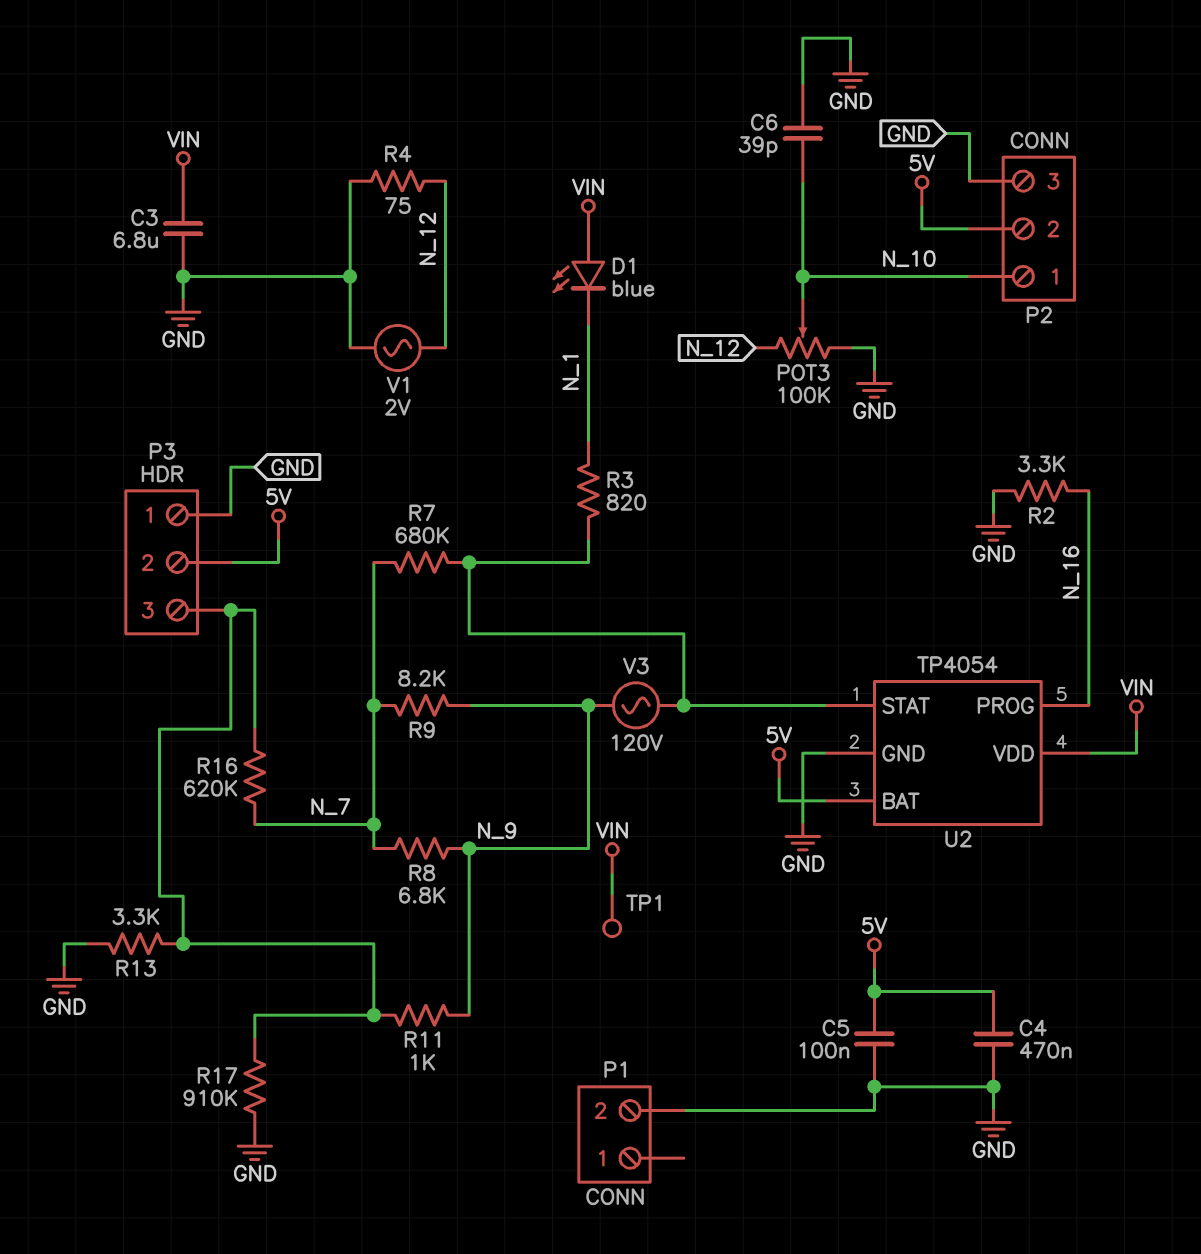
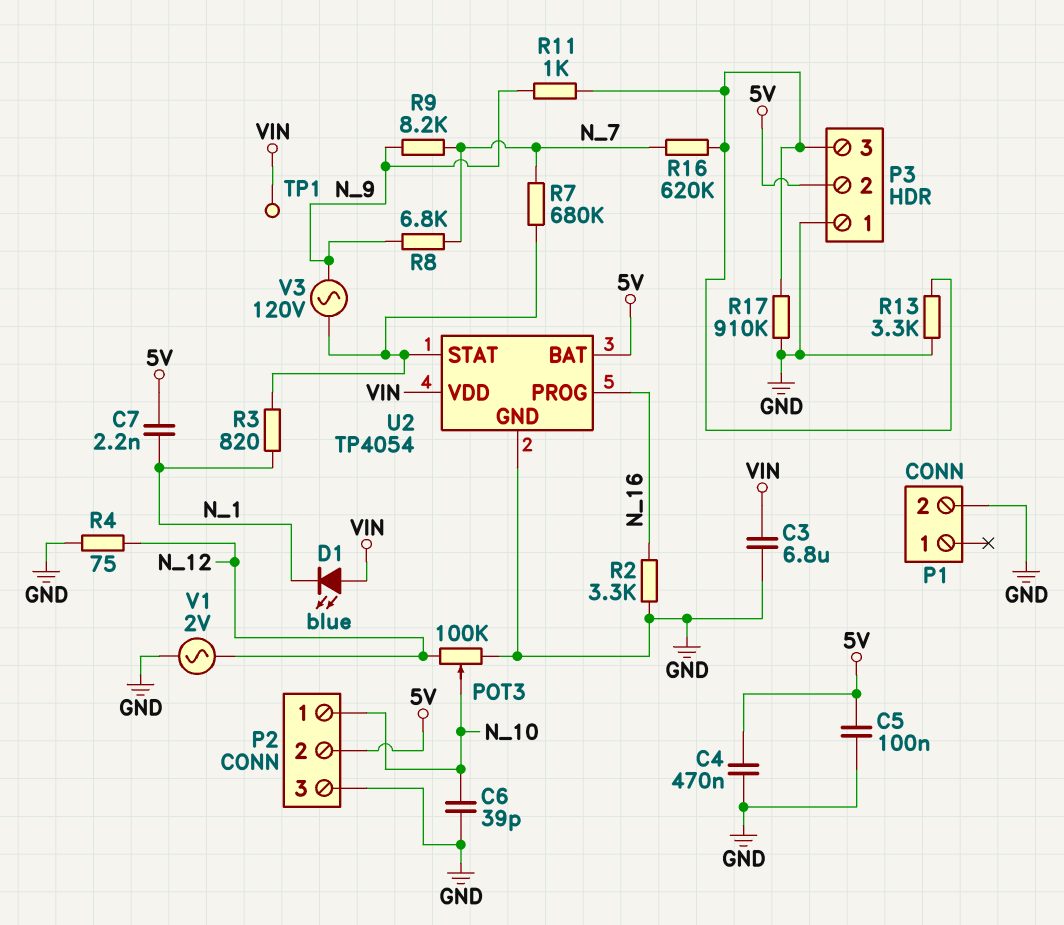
C7: none -> 2.2nF (5V, N_1)

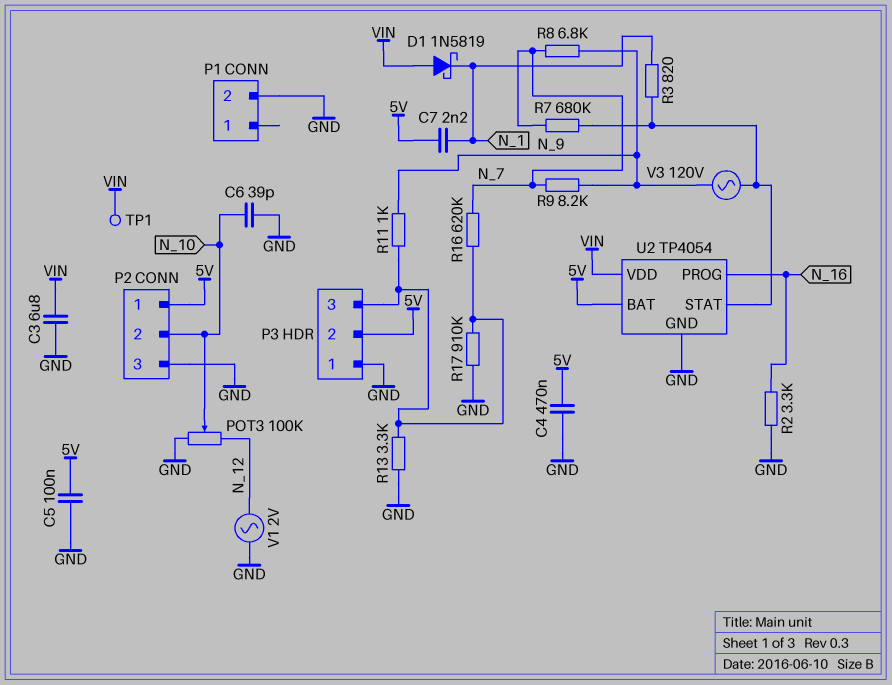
D1: LED blue (A VIN, K N_1) -> schottky 1N5819 (A VIN, K N_1)
P2 pin 1: N_10 -> 5V
P2 pin 2: 5V -> N_10
R4: 75 (GND, N_12) -> none

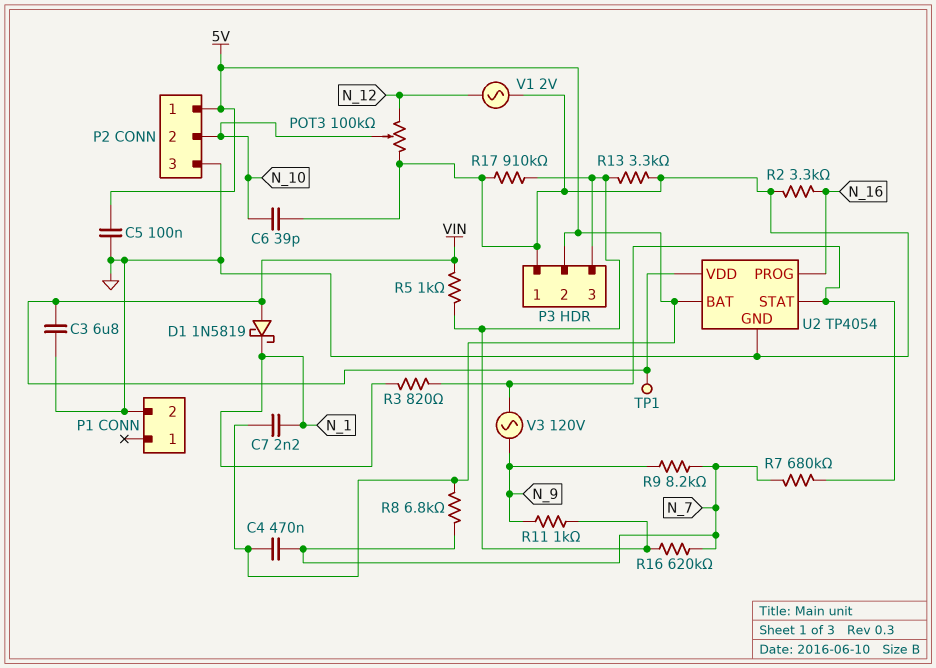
C4: 470nF (5V, GND) -> 470nF (5V, N_7)
R5: none -> 1k (P3/3, VIN)
R8: 6.8k (N_7, N_9) -> 6.8k (5V, N_7)

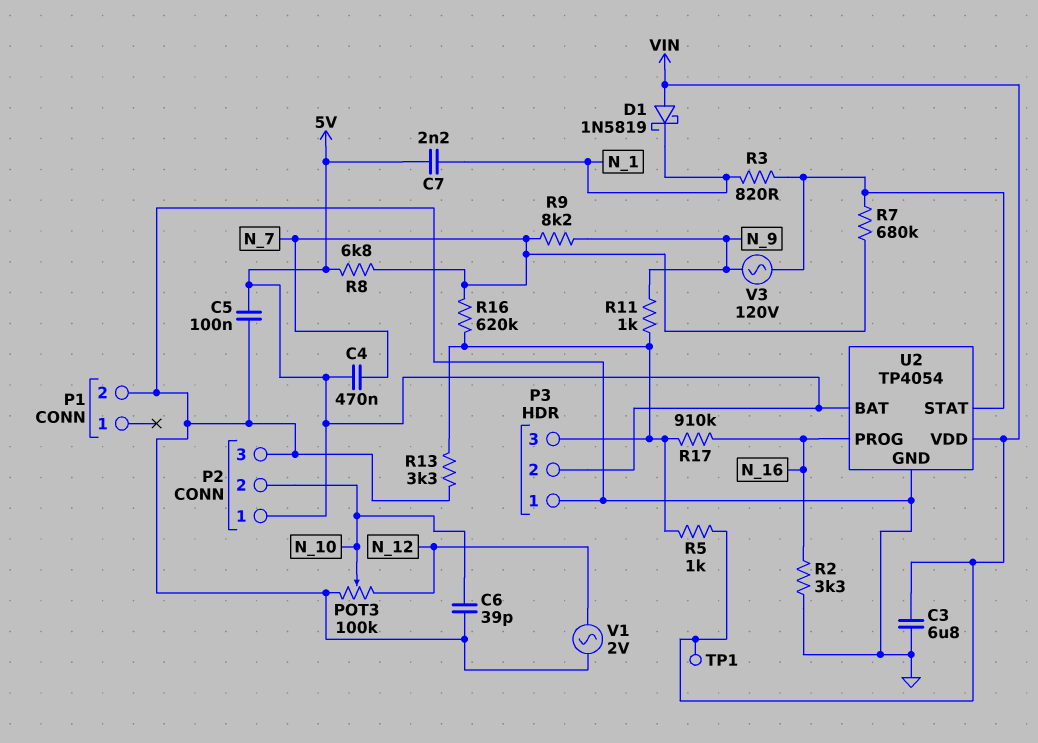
R17: 910k (GND, P3/3) -> 910k (N_16, P3/3)

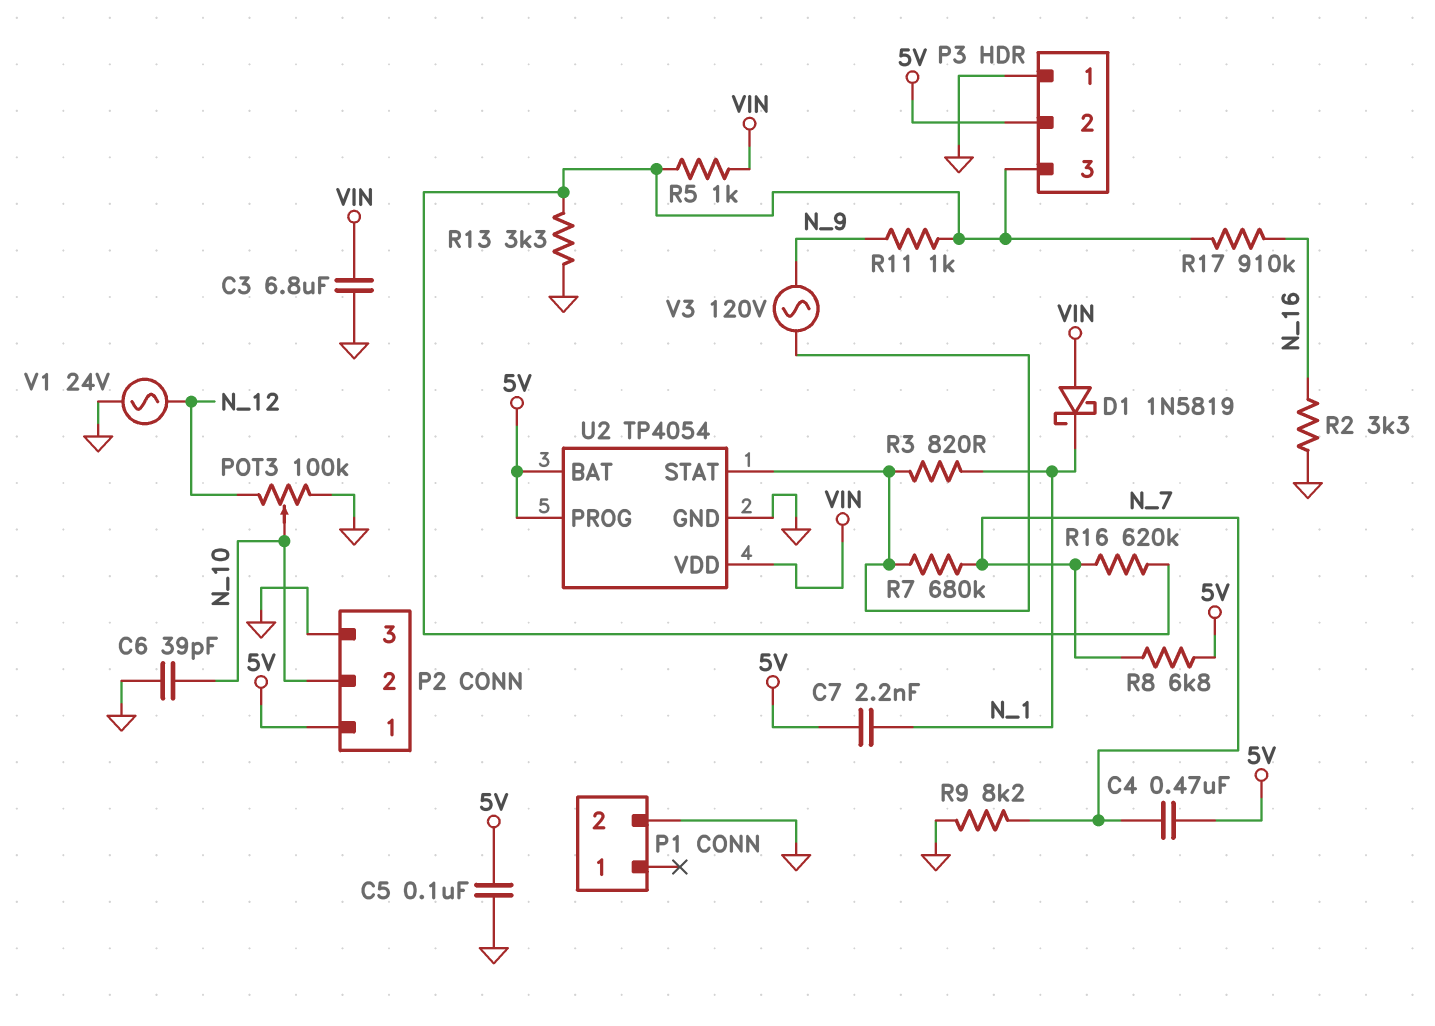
R9: 8.2k (N_7, N_9) -> 8.2k (GND, N_7)
TP1: test point (VIN) -> none
U2 pin PROG: N_16 -> 5V
V1: AC 2V (GND, N_12) -> AC 24V (GND, N_12)

